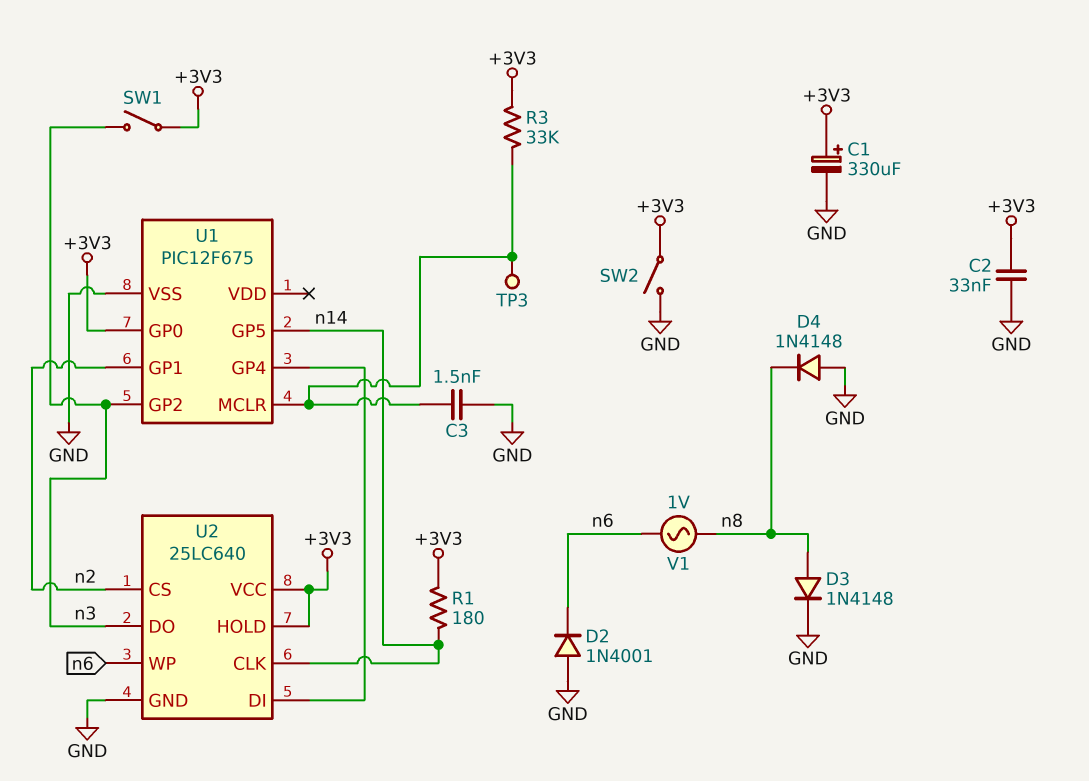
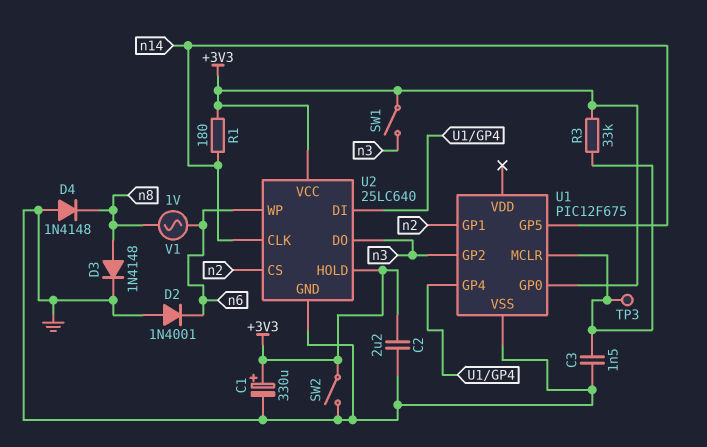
C2: 33nF (+3V3, GND) -> 2.2uF (+3V3, GND)

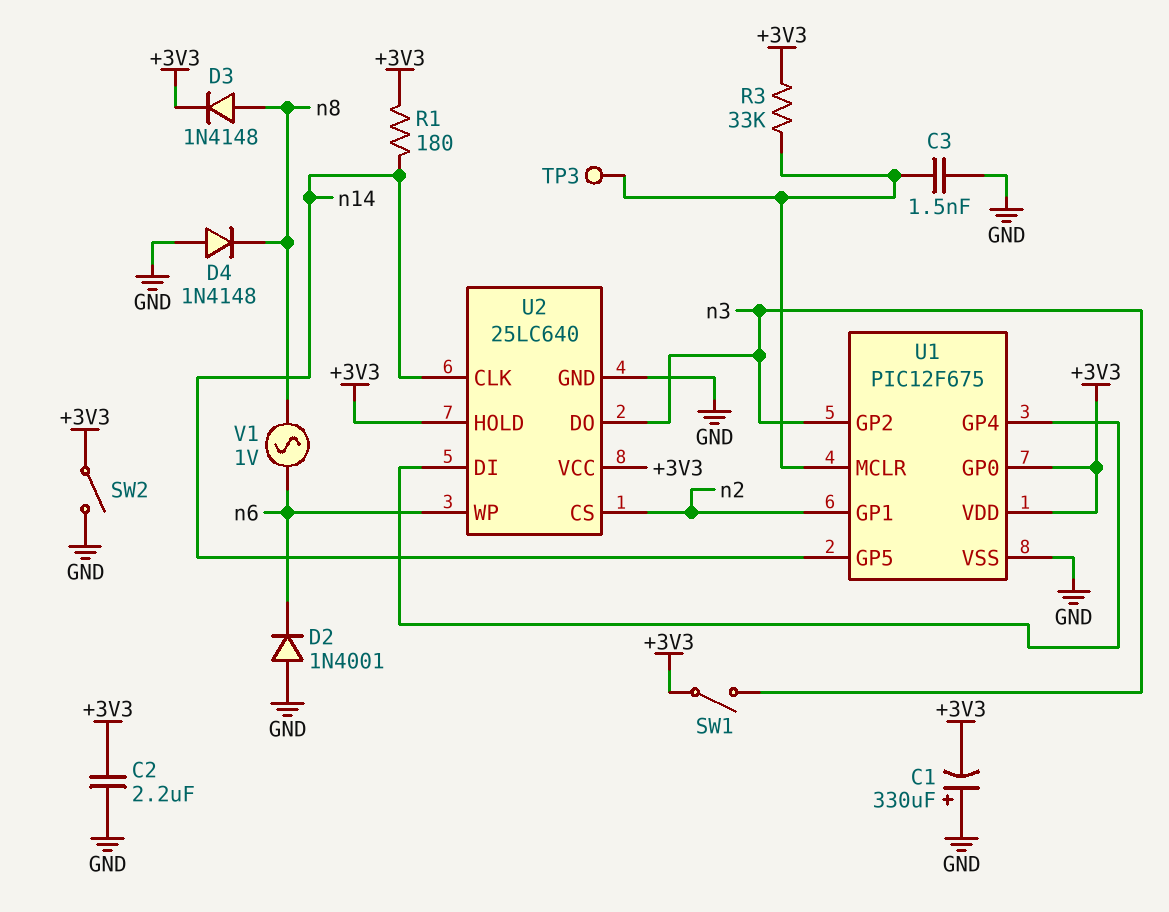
C1: 330uF (plus +3V3, minus GND) -> 330uF (plus GND, minus +3V3)
D3: diode 1N4148 (A n8, K GND) -> diode 1N4148 (A n8, K +3V3)
U1 pin VDD: none -> +3V3

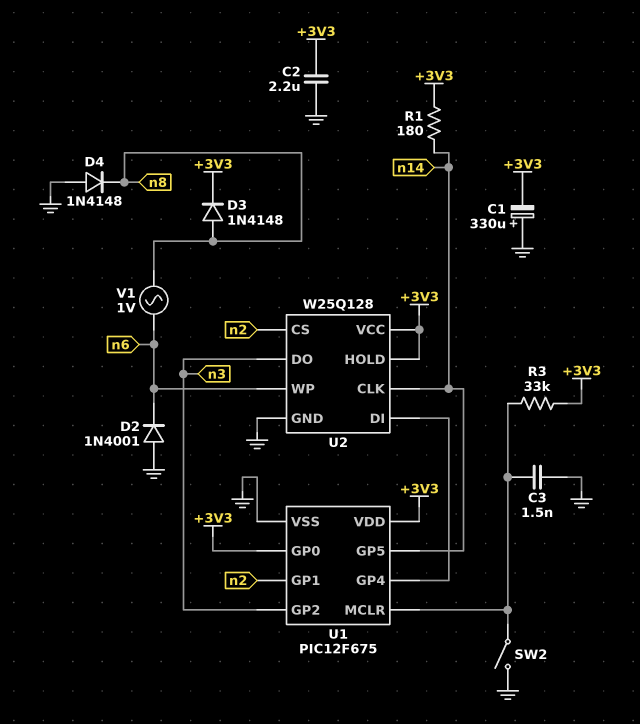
SW1: switch (+3V3, n3) -> none
SW2: switch (+3V3, GND) -> switch (GND, U1/MCLR)
TP3: test point (U1/MCLR) -> none
U2: 25LC640 -> W25Q128

